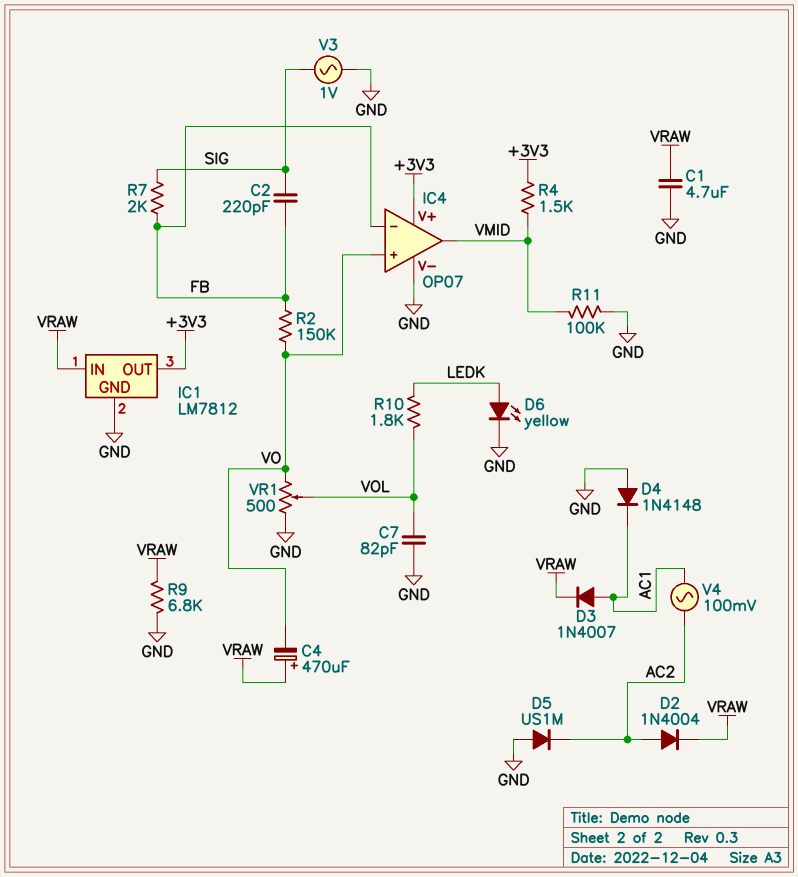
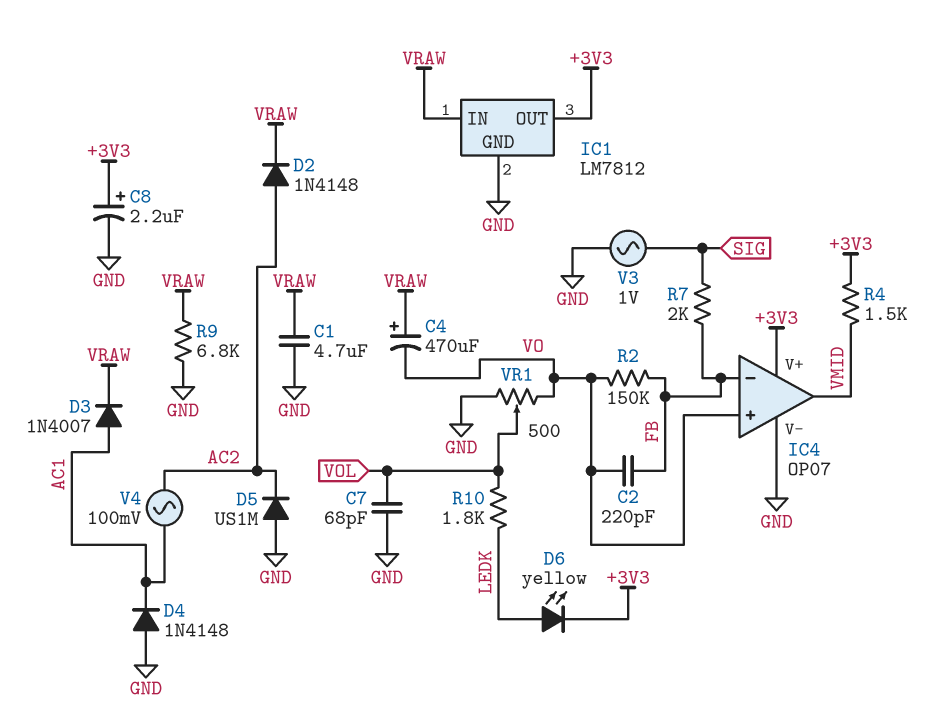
C2: 220pF (FB, SIG) -> 220pF (FB, VO)
C7: 82pF (GND, VOL) -> 68pF (GND, VOL)
C8: none -> 2.2uF (plus +3V3, minus GND)
D2: diode 1N4004 (A AC2, K VRAW) -> diode 1N4148 (A AC2, K VRAW)
D6: LED yellow (A LEDK, K GND) -> LED yellow (A LEDK, K +3V3)
R11: 100k (GND, VMID) -> none

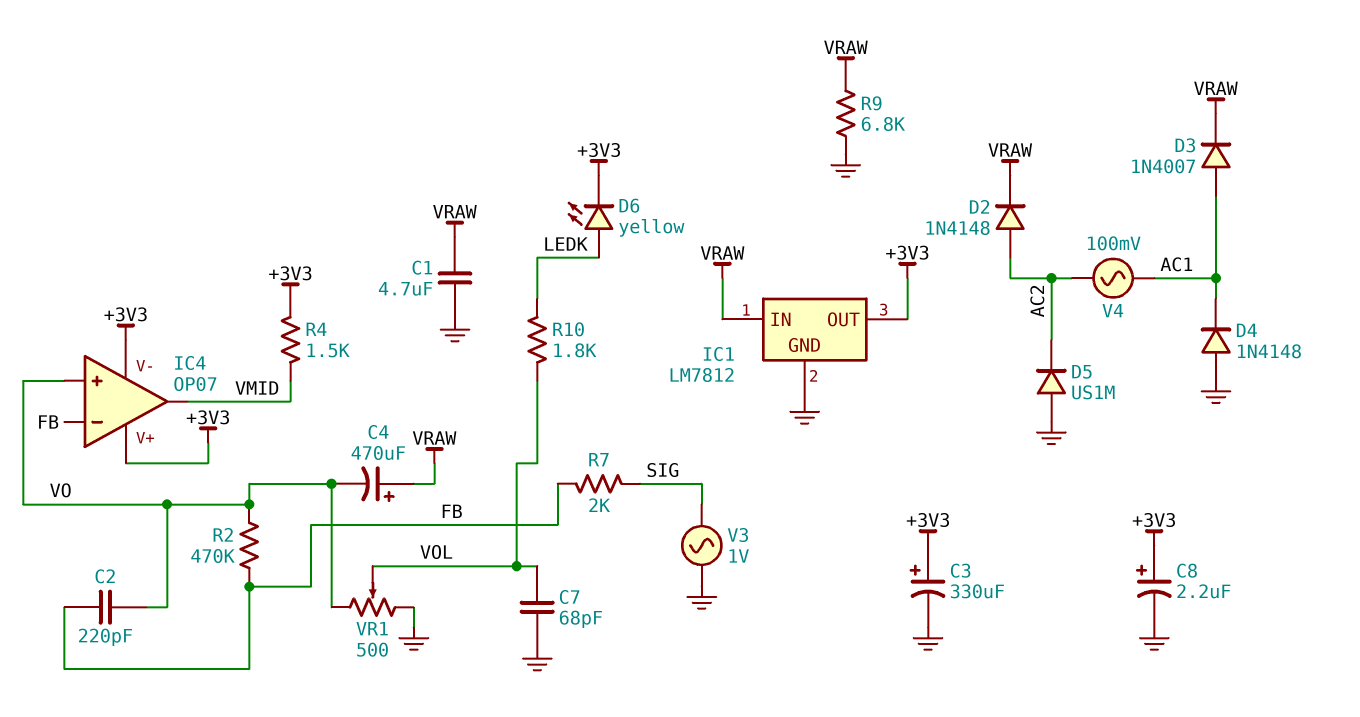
C3: none -> 330uF (plus +3V3, minus GND)
IC4 pin V-: GND -> +3V3
R2: 150k (FB, VO) -> 470k (FB, VO)

